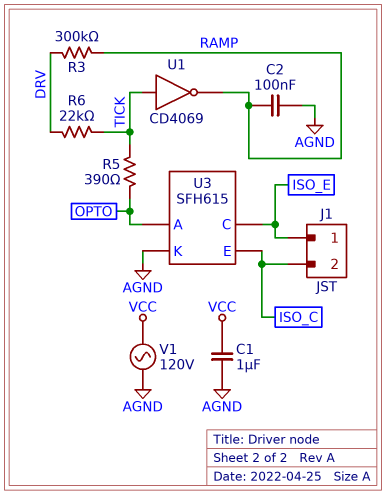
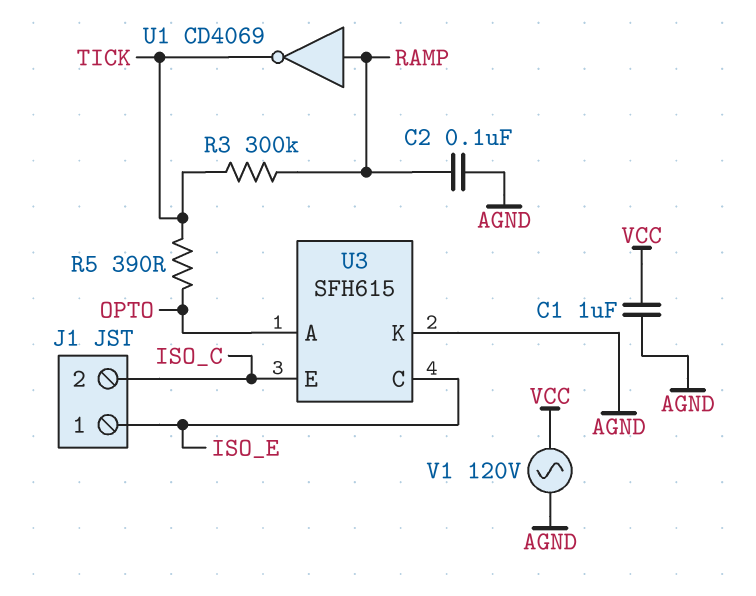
R3: 300k (DRV, RAMP) -> 300k (RAMP, TICK)
R6: 22k (DRV, TICK) -> none
U1: NOT CD4069 (in TICK, out RAMP) -> NOT CD4069 (in RAMP, out TICK)

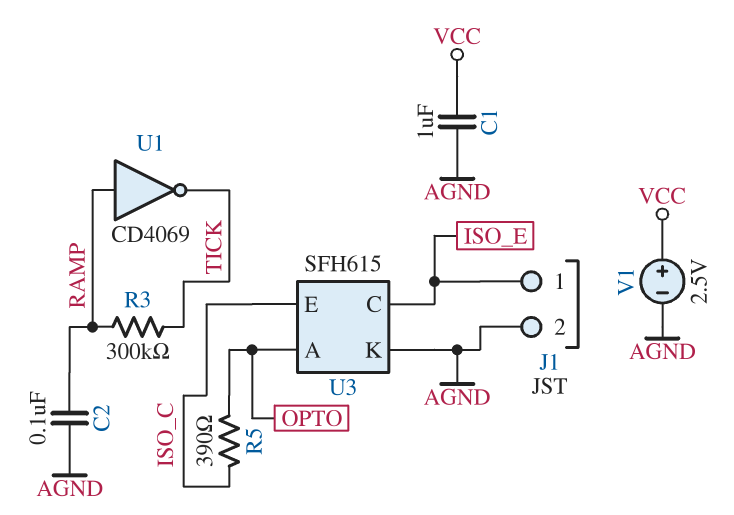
J1 pin 2: ISO_C -> AGND
R5: 390 (OPTO, TICK) -> 390 (ISO_C, OPTO)
V1: AC 120V (AGND, VCC) -> 2.5V (plus VCC, minus AGND)

